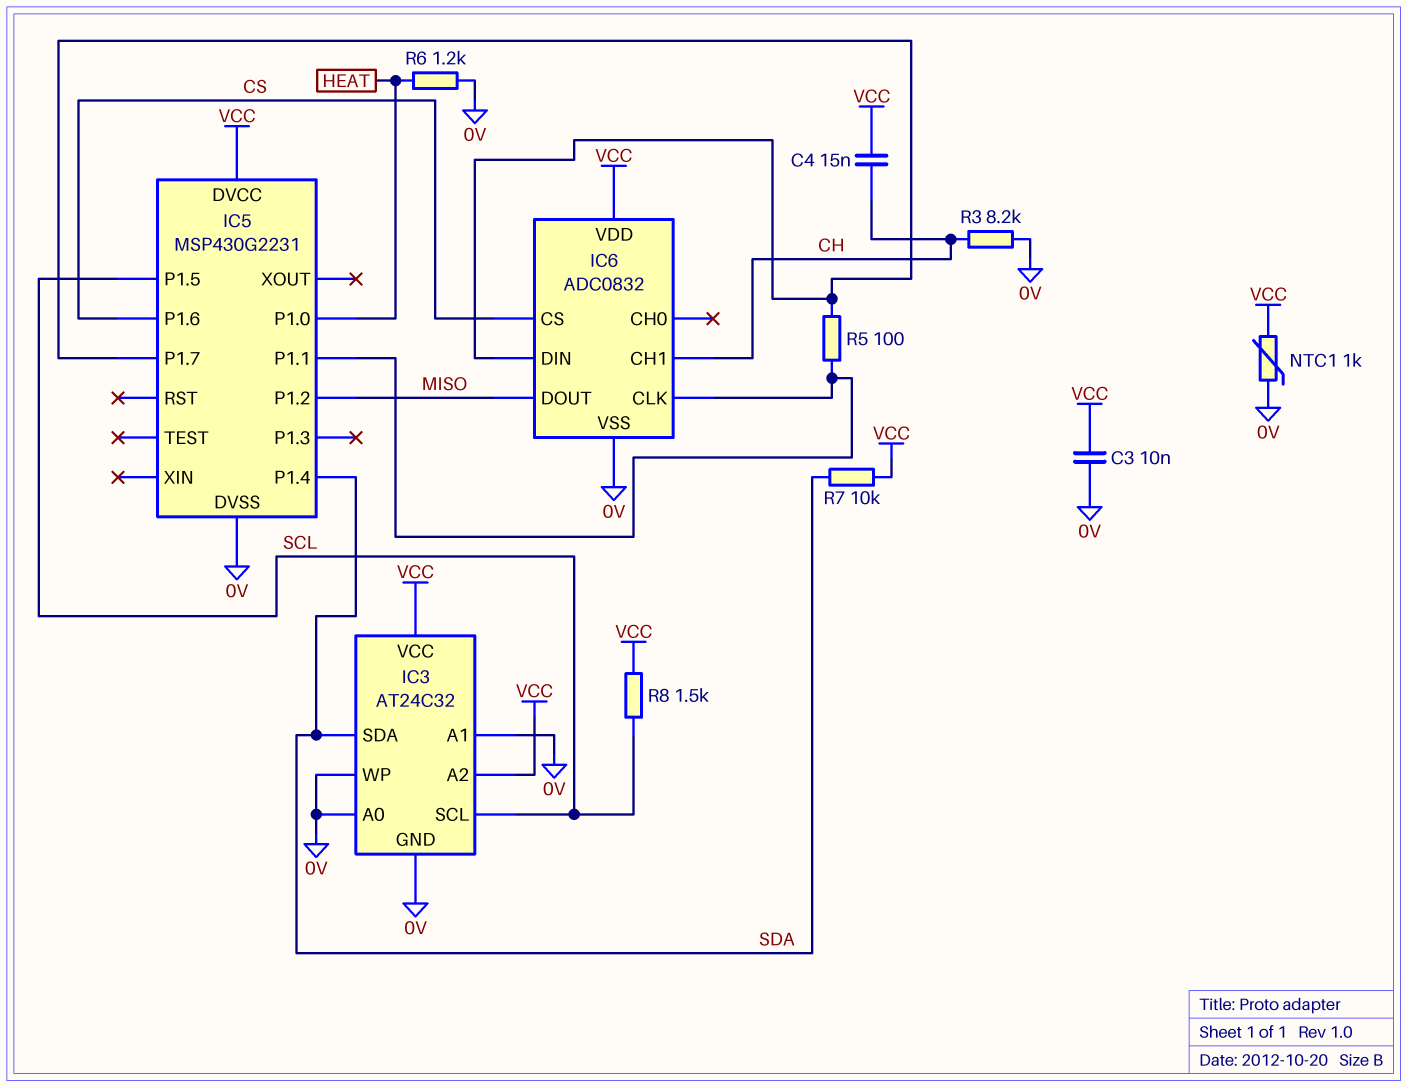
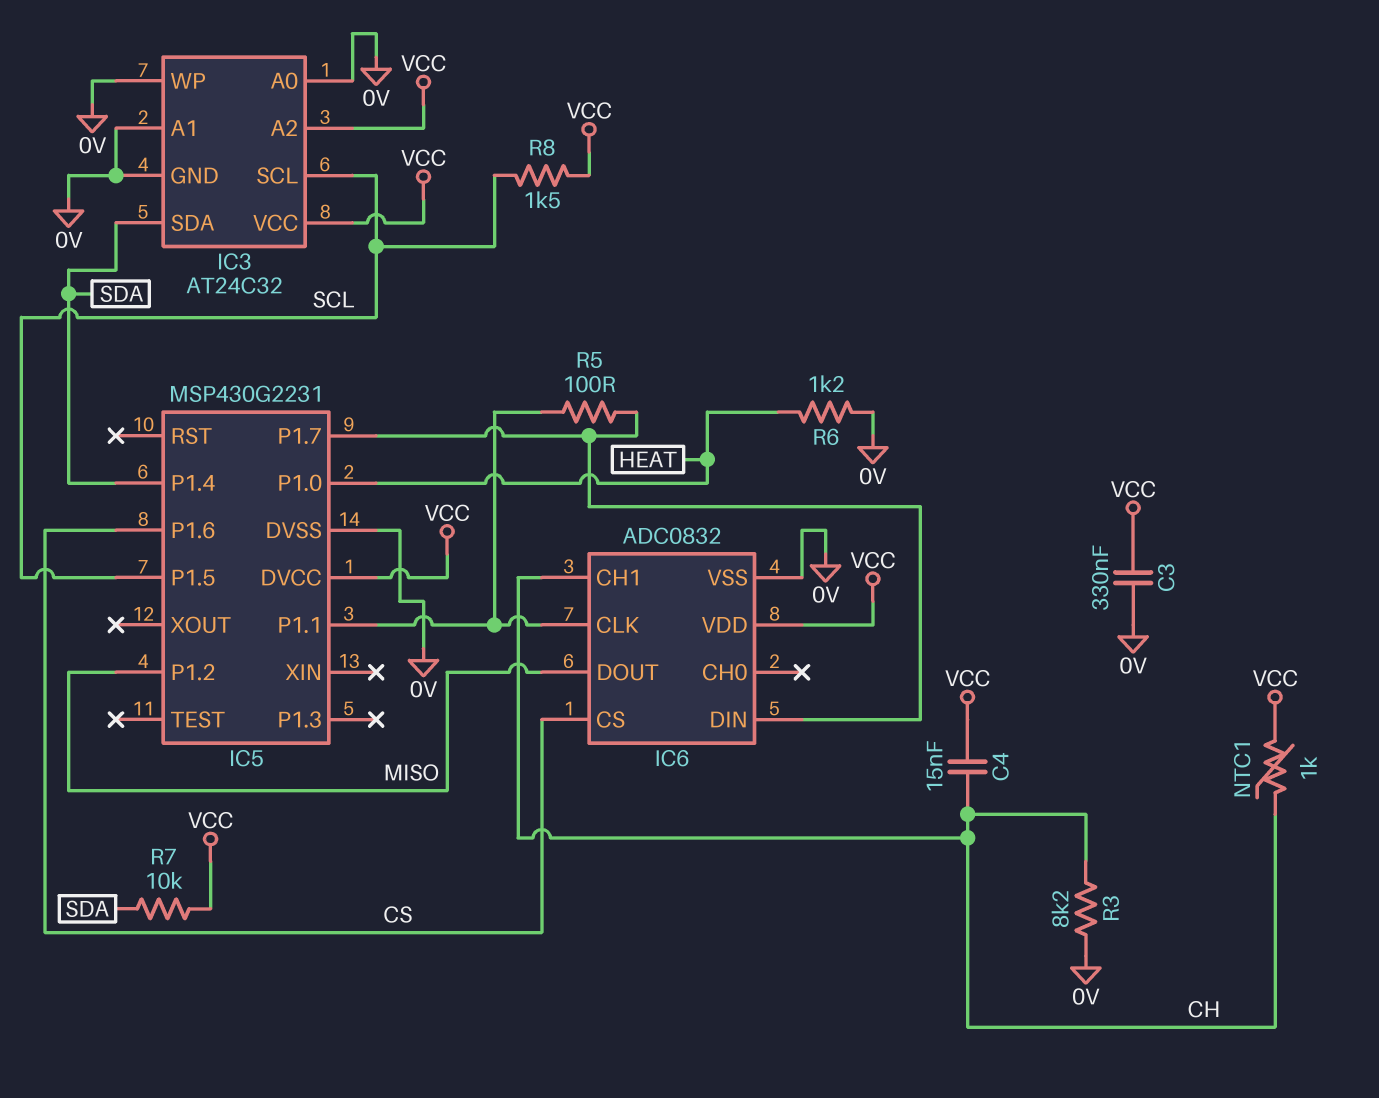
C3: 10nF (0V, VCC) -> 330nF (0V, VCC)
NTC1: 1k (0V, VCC) -> 1k (CH, VCC)

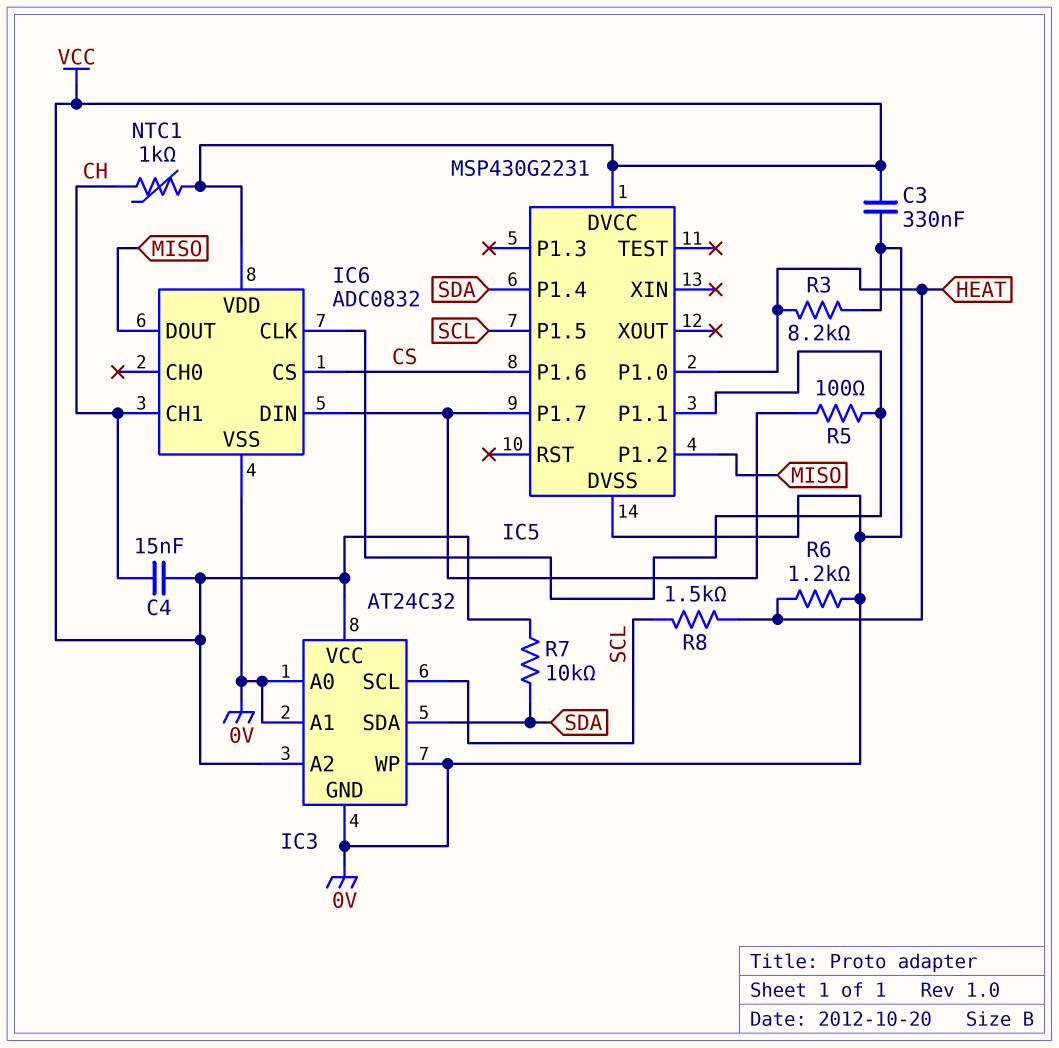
R3: 8.2k (0V, CH) -> 8.2k (0V, HEAT)
R8: 1.5k (SCL, VCC) -> 1.5k (HEAT, SCL)

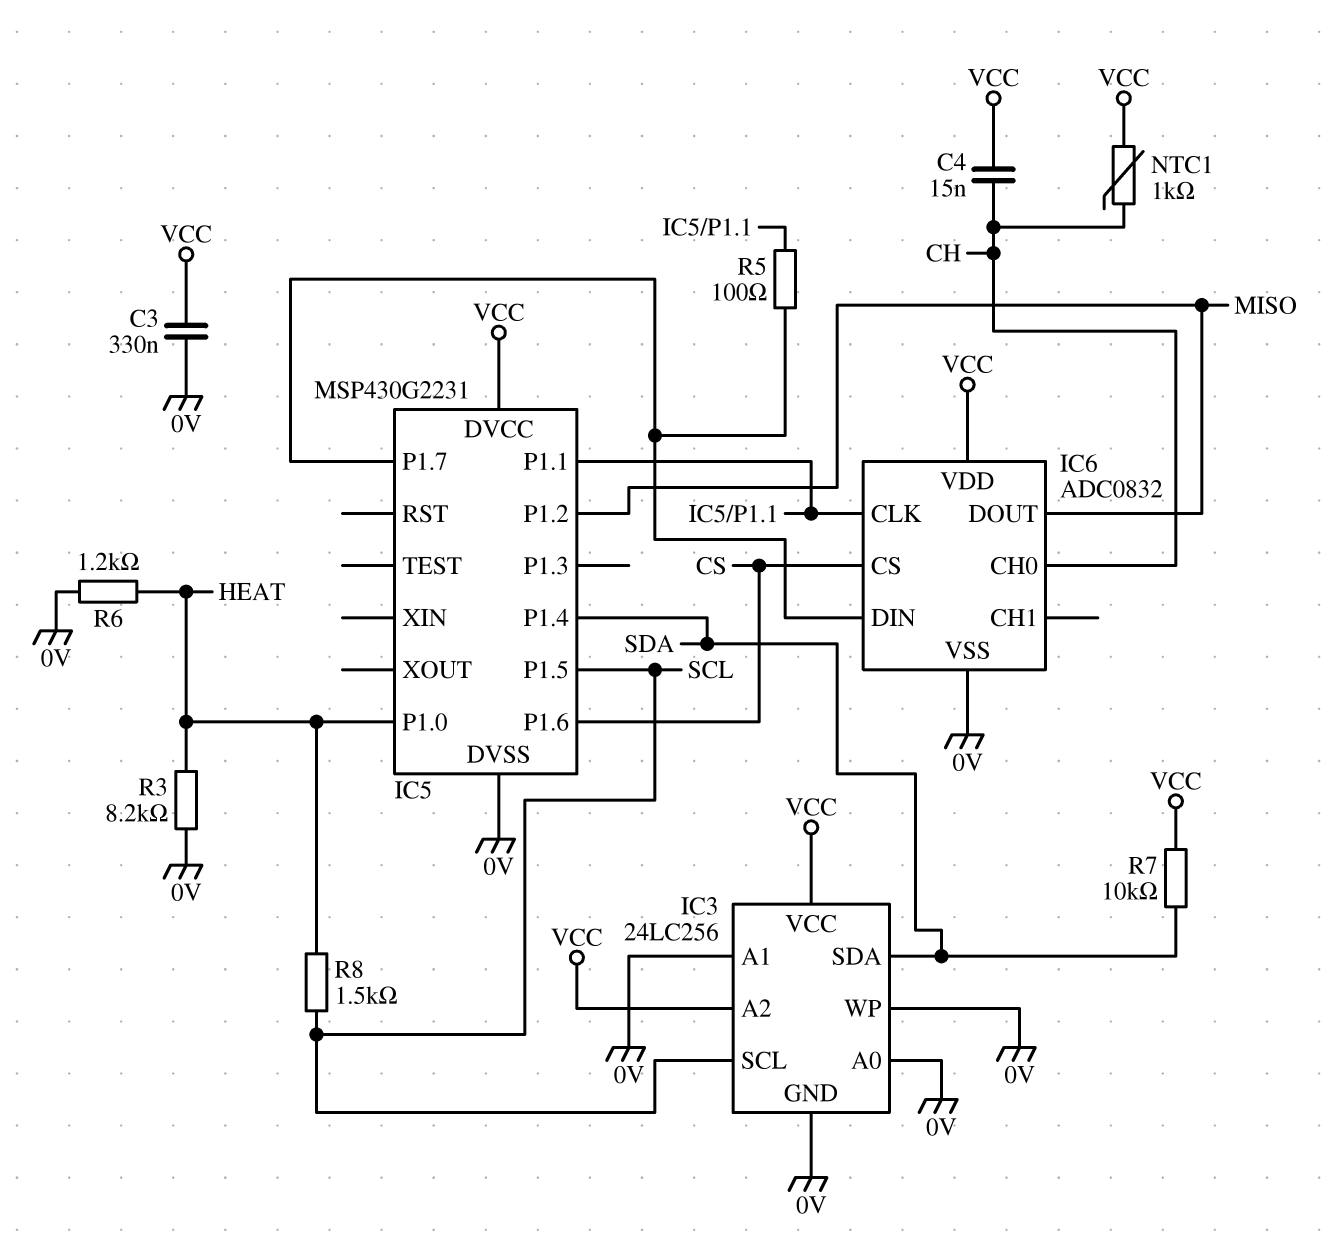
IC3: AT24C32 -> 24LC256
IC6 pin CH0: none -> CH
IC6 pin CH1: CH -> none

